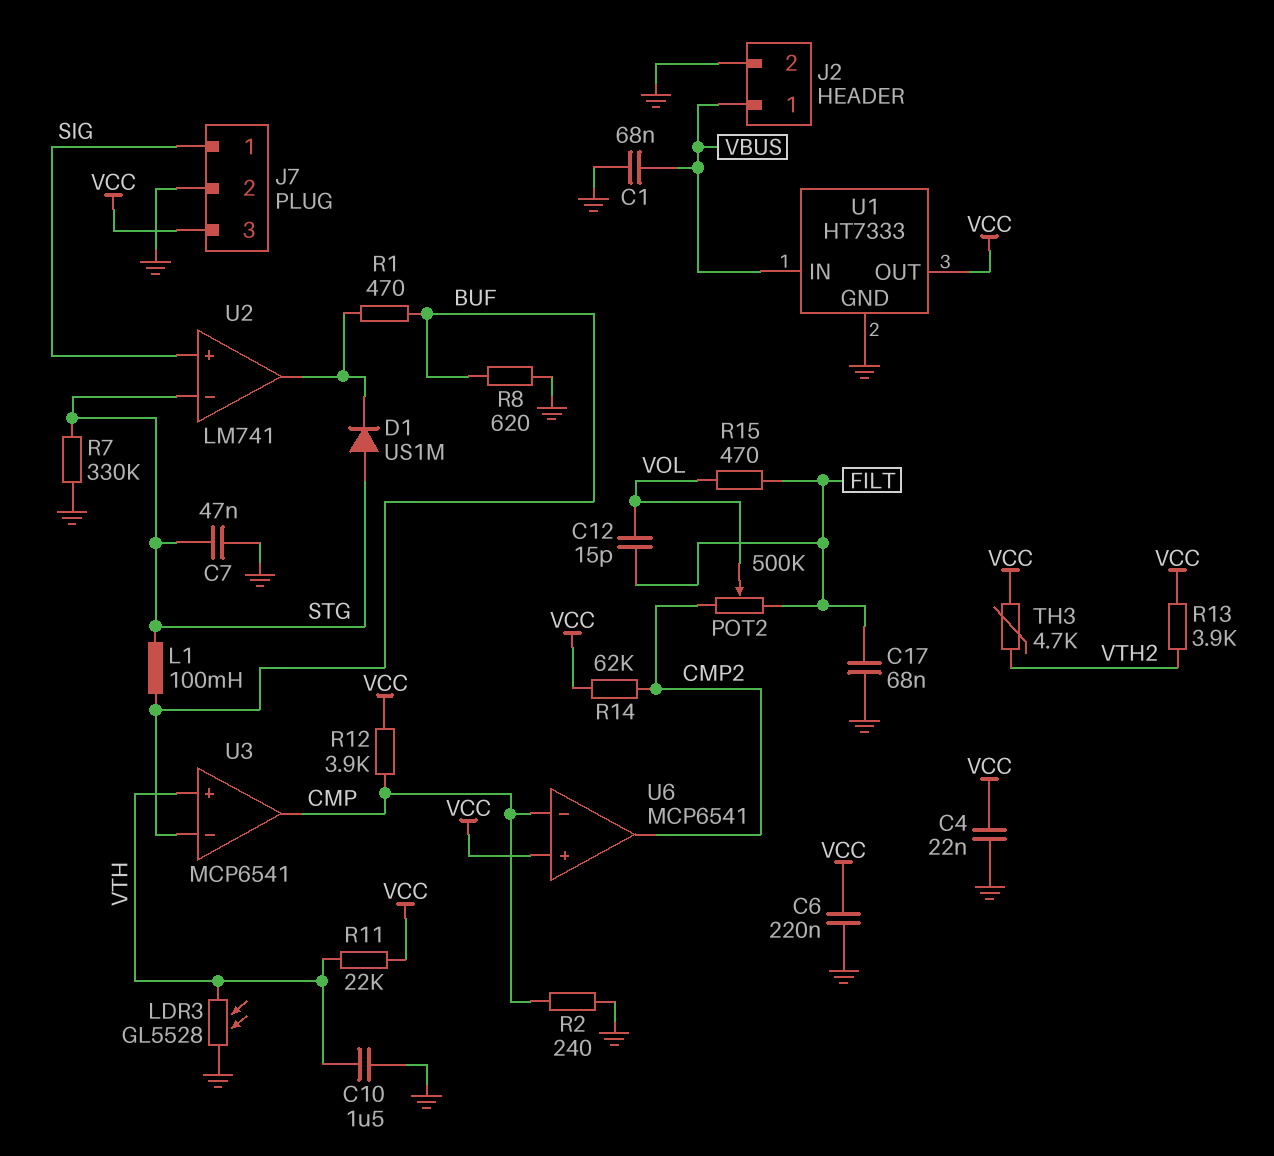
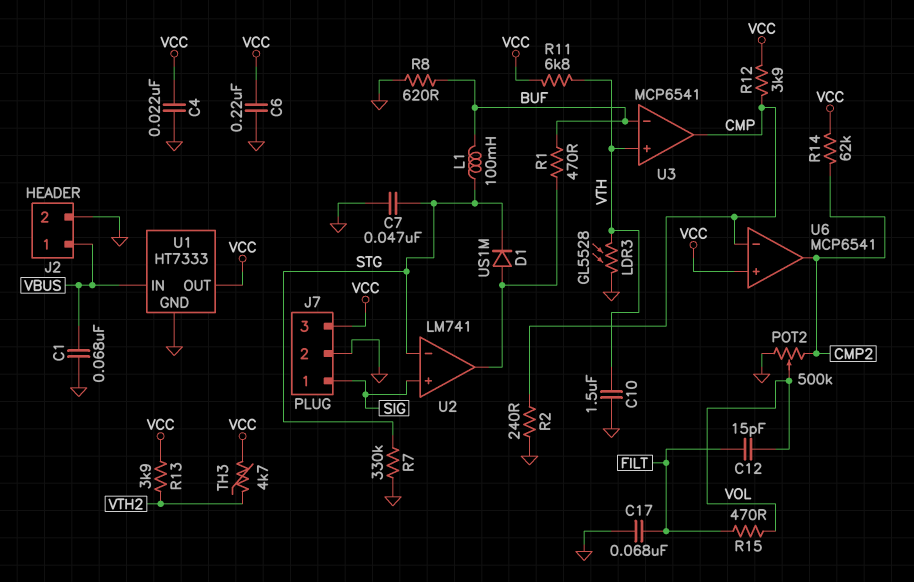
D1: diode US1M (A STG, K U2/out) -> diode US1M (A U2/out, K STG)
POT2: 500k (CMP2, FILT, wiper VOL) -> 500k (CMP2, GND, wiper VOL)
R11: 22k (VCC, VTH) -> 6.8k (VCC, VTH)

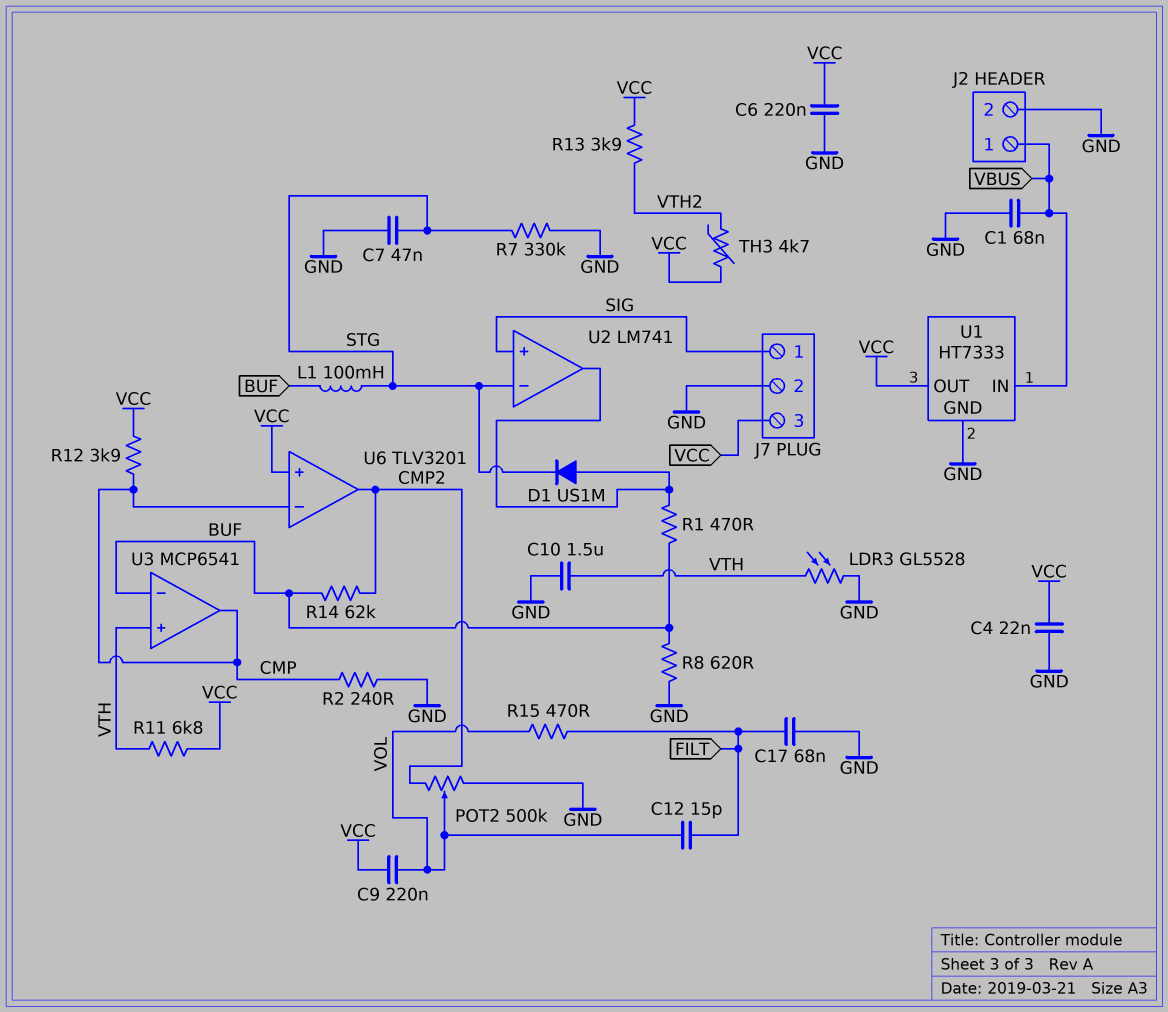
C9: none -> 220nF (VCC, VOL)
R14: 62k (CMP2, VCC) -> 62k (BUF, CMP2)
U6: MCP6541 -> TLV3201

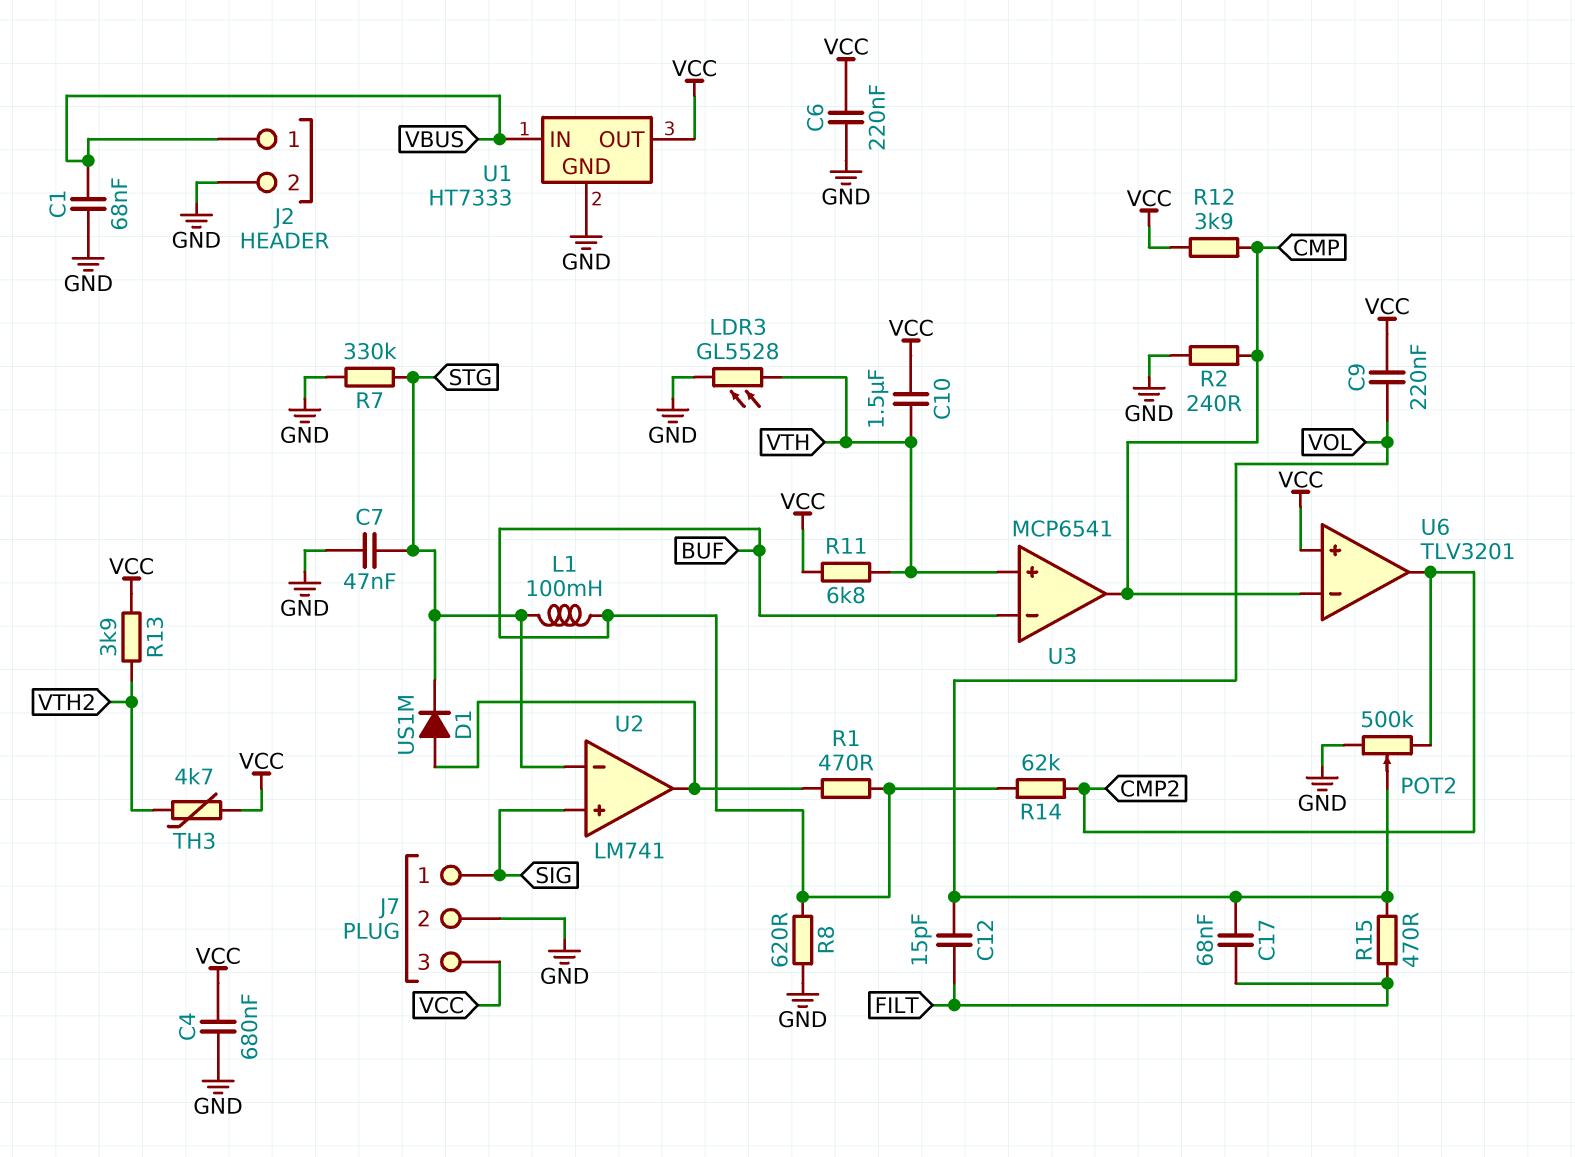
C4: 22nF (GND, VCC) -> 680nF (GND, VCC)
C10: 1.5uF (GND, VTH) -> 1.5uF (VCC, VTH)
C17: 68nF (FILT, GND) -> 68nF (FILT, VOL)

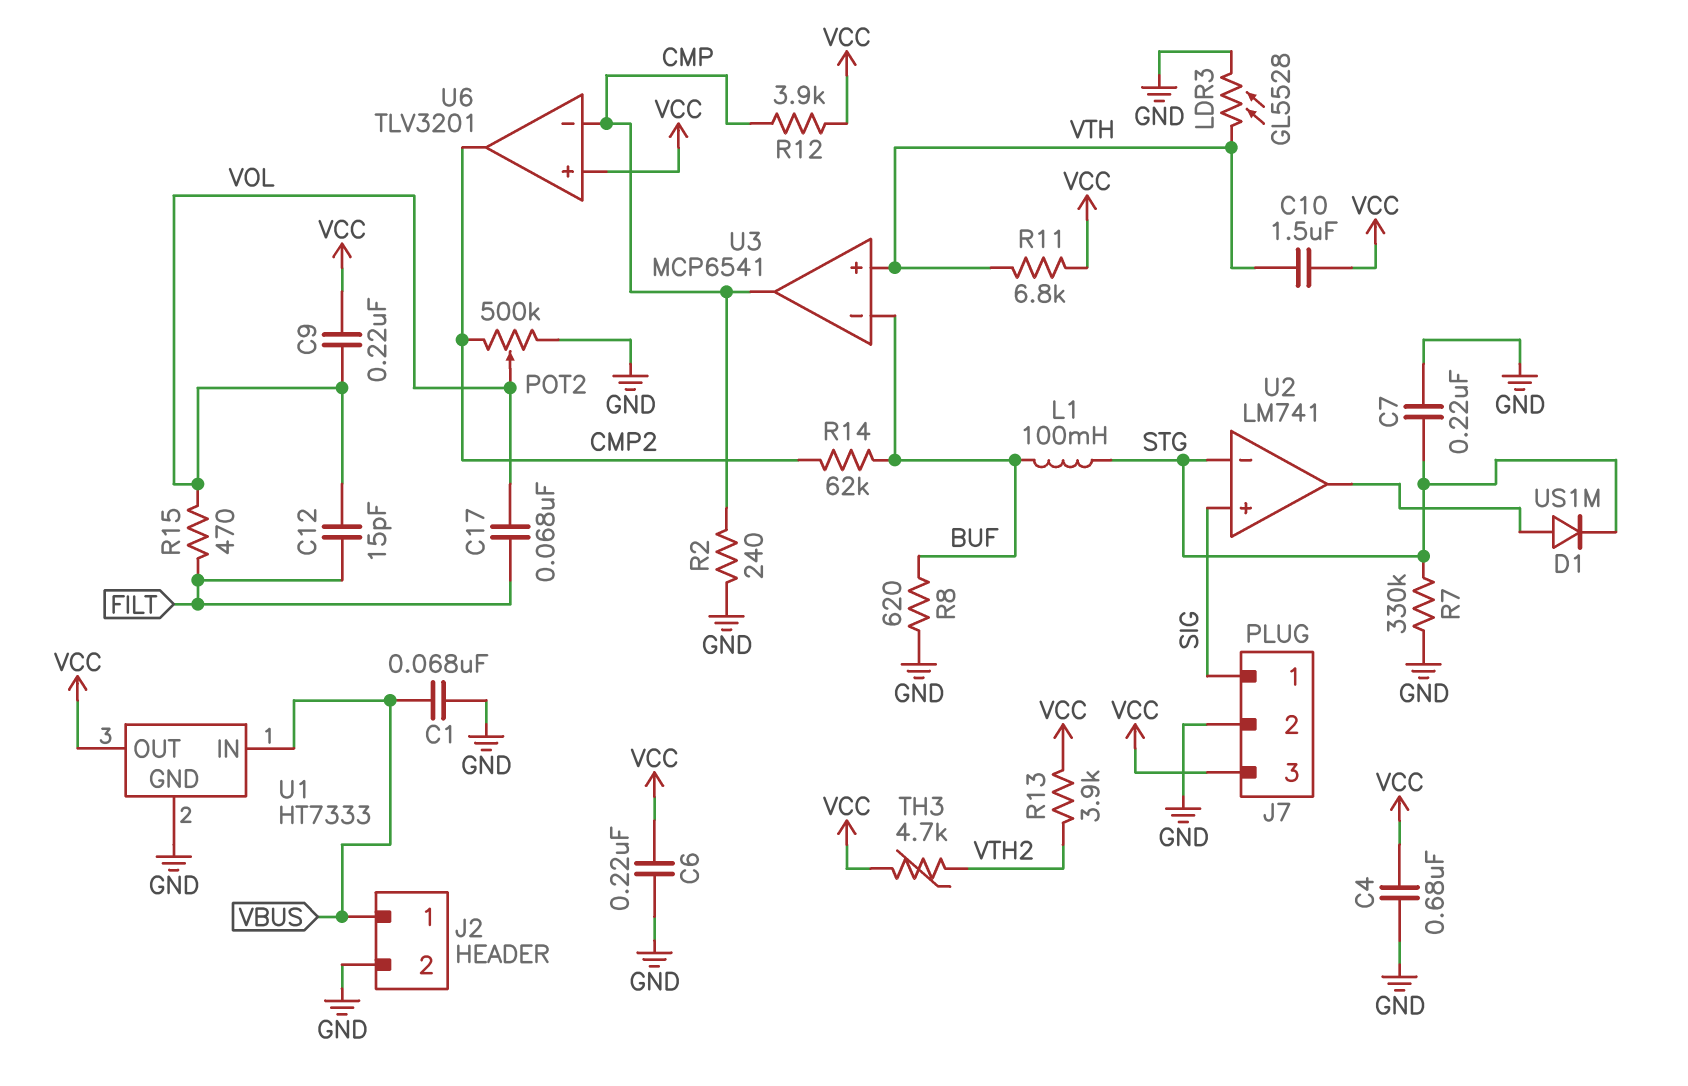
C7: 47nF (GND, STG) -> 220nF (GND, STG)
R1: 470 (BUF, U2/out) -> none

